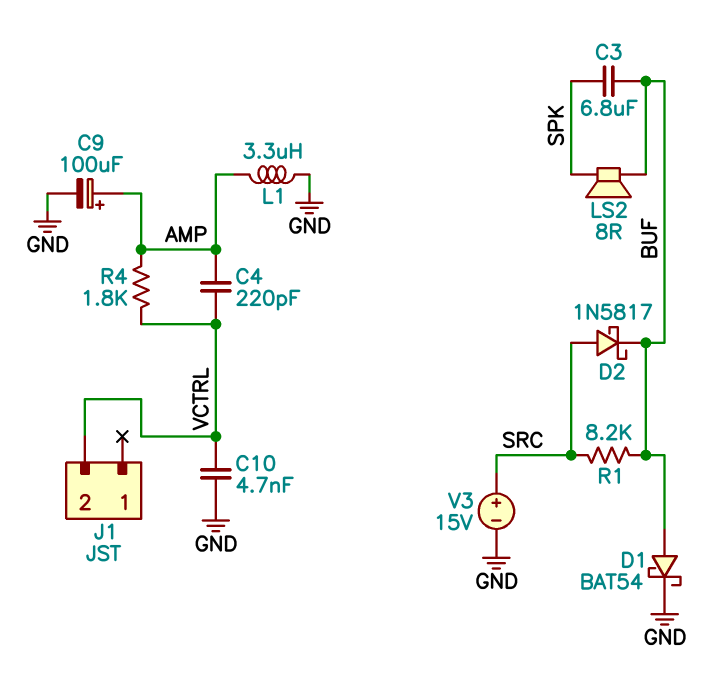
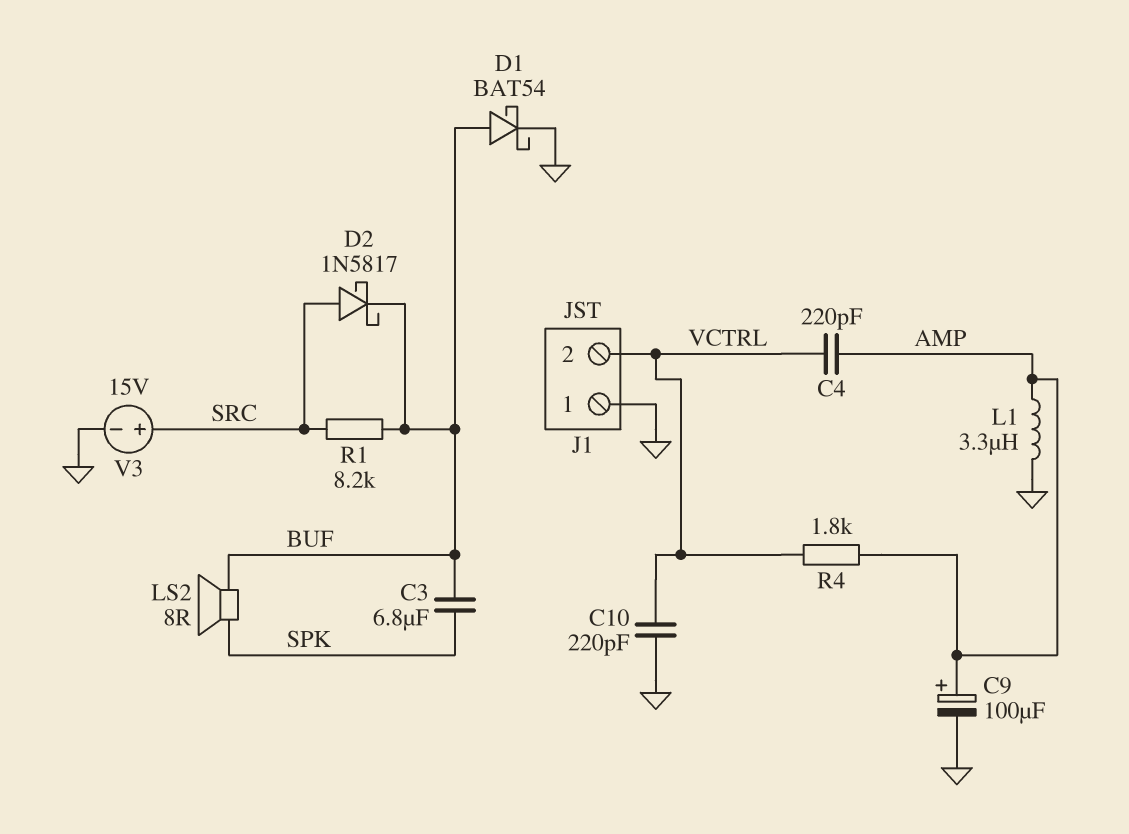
C10: 4.7nF (GND, VCTRL) -> 220pF (GND, VCTRL)
J1 pin 1: none -> GND

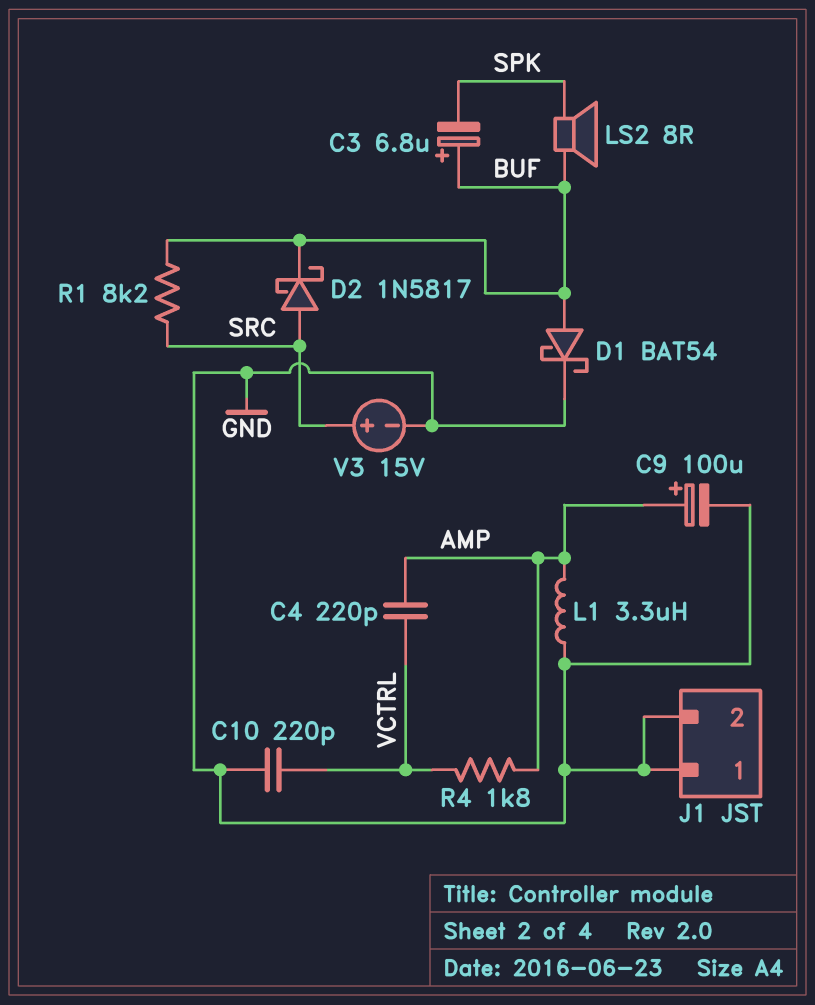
C3: 6.8uF (BUF, SPK) -> 6.8uF (plus BUF, minus SPK)
J1 pin 2: VCTRL -> GND

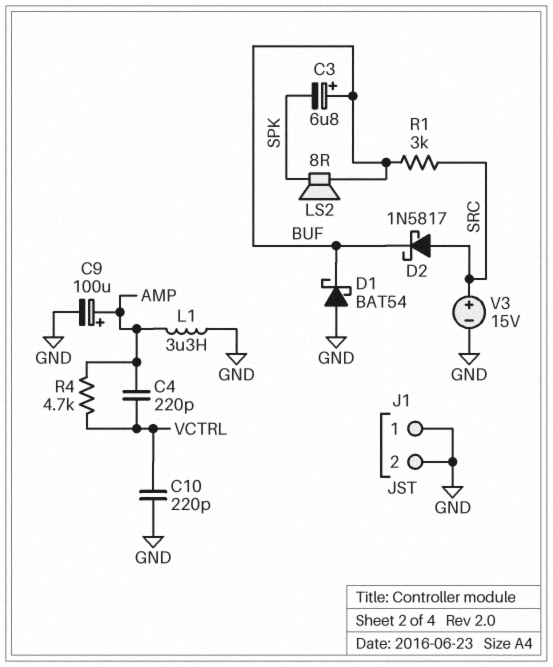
D1: schottky BAT54 (A BUF, K GND) -> schottky BAT54 (A GND, K BUF)
R1: 8.2k (BUF, SRC) -> 3k (BUF, SRC)
R4: 1.8k (AMP, VCTRL) -> 4.7k (AMP, VCTRL)

